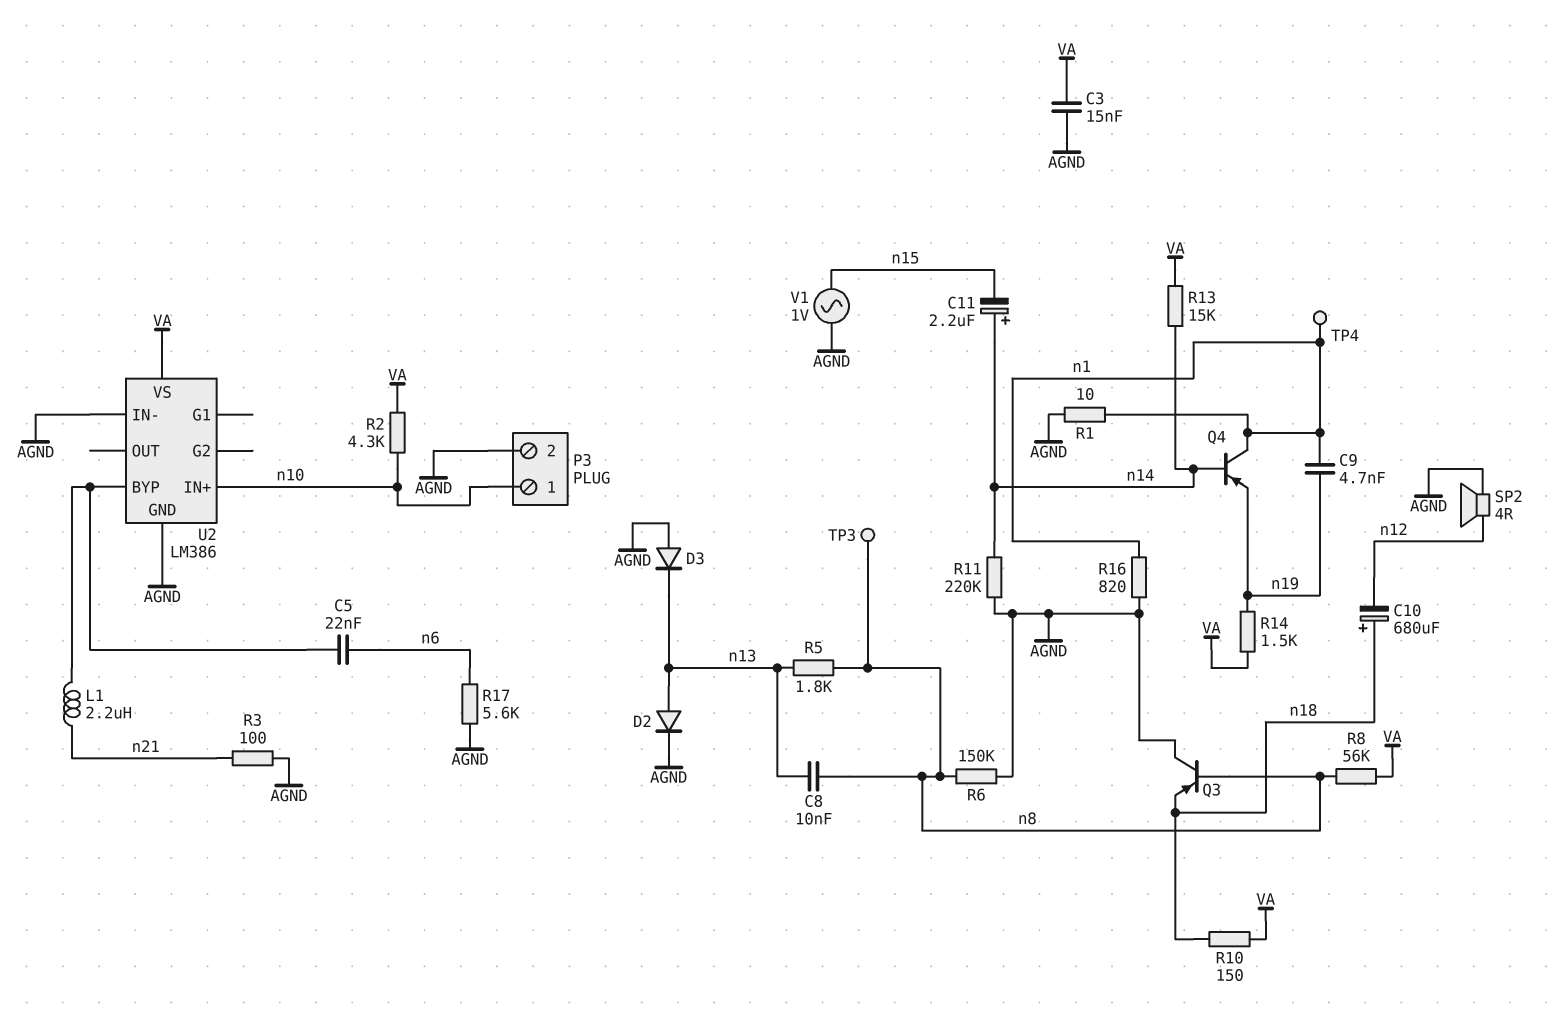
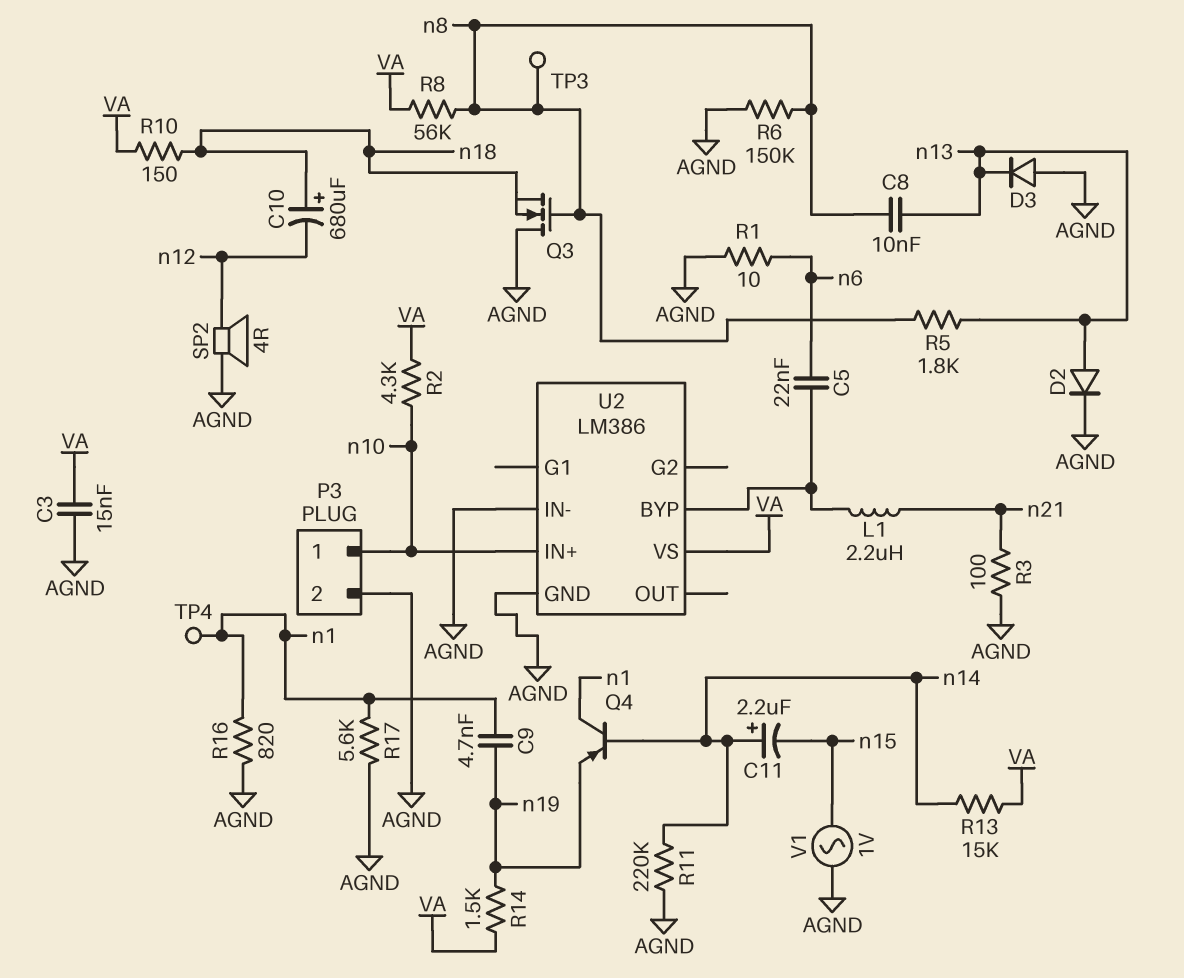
Q3: PNP (B n8, C AGND, E n18) -> NMOS (G n8, D AGND, S n18)
R1: 10 (AGND, n1) -> 10 (AGND, n6)
R17: 5.6k (AGND, n6) -> 5.6k (AGND, n1)

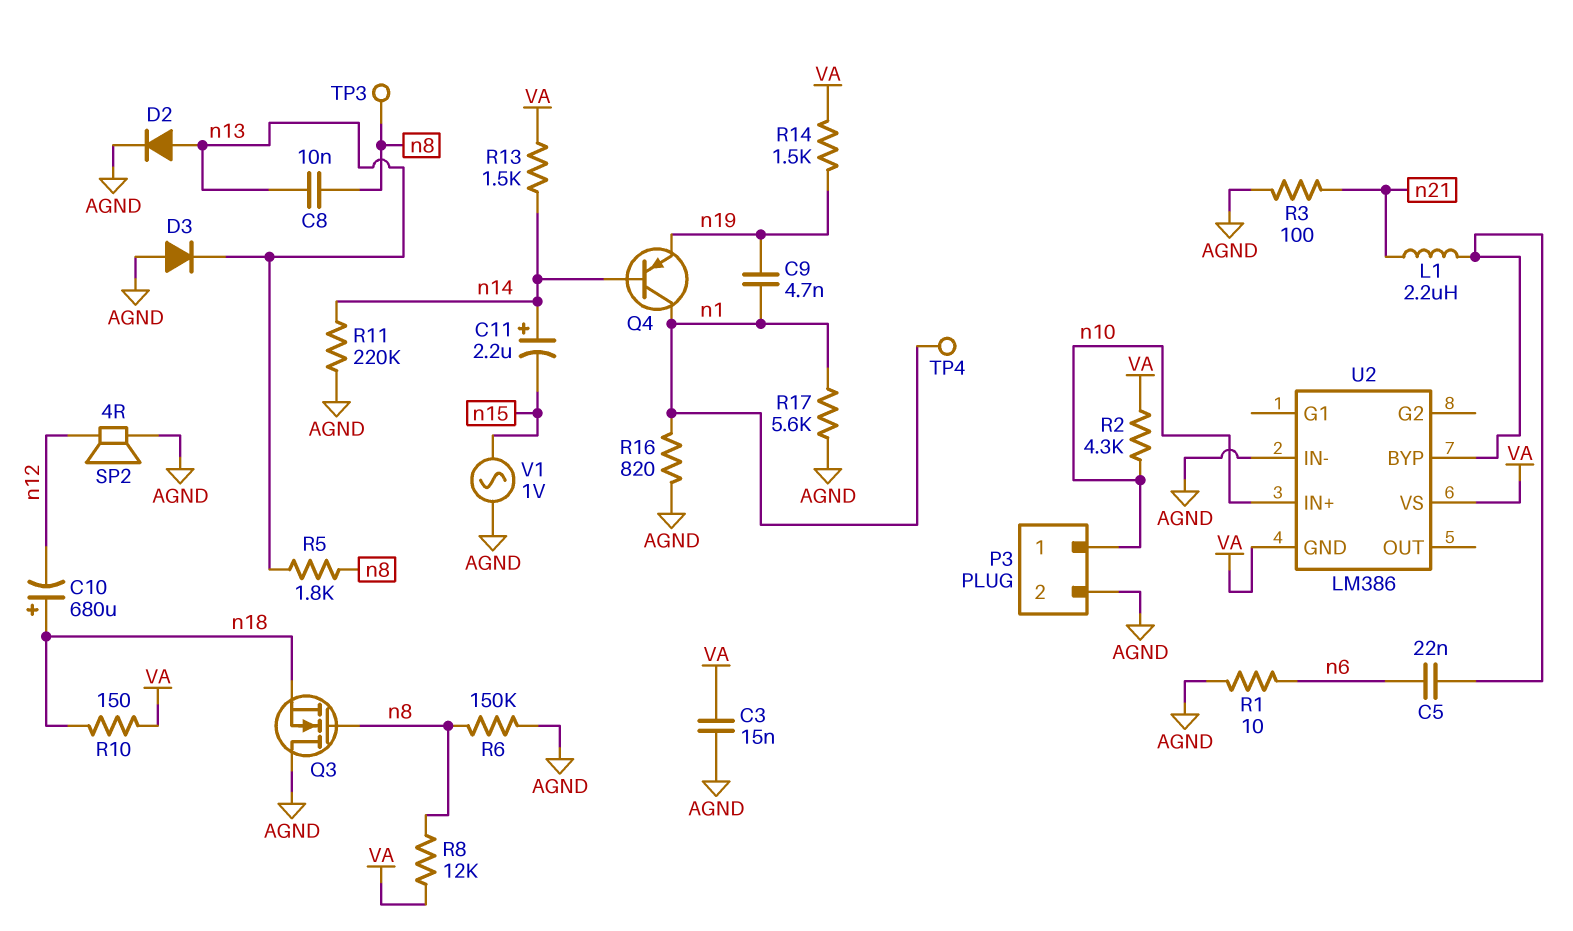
R8: 56k (VA, n8) -> 12k (VA, n8)
R13: 15k (VA, n14) -> 1.5k (VA, n14)
U2 pin GND: AGND -> VA

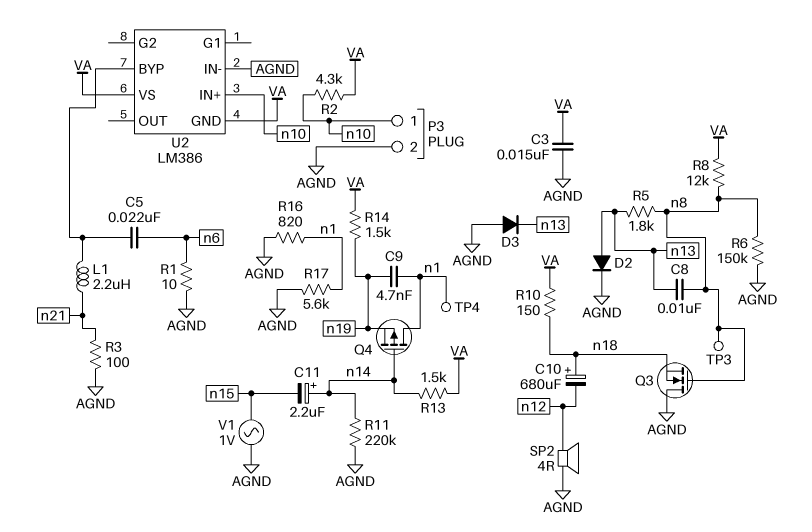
Q4: PNP (B n14, C n1, E n19) -> PMOS (G n14, D n1, S n19)

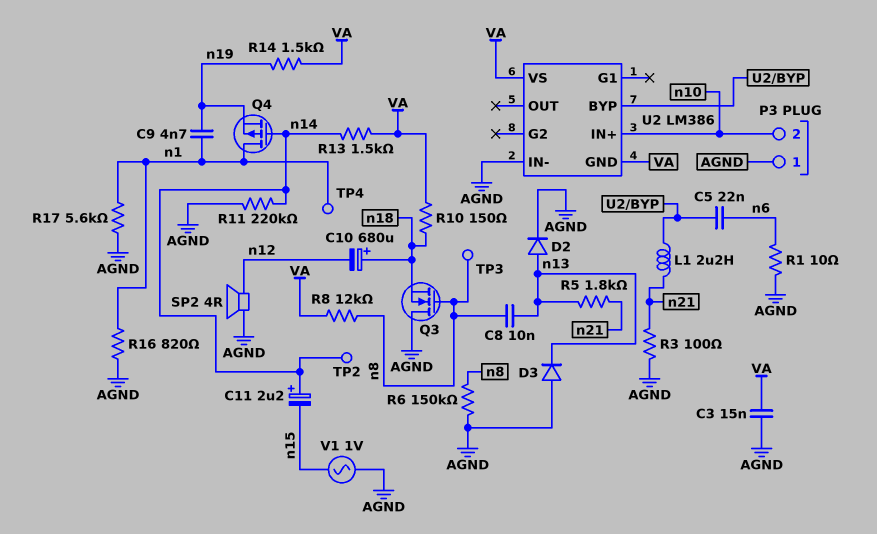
P3 pin 1: n10 -> AGND
P3 pin 2: AGND -> n10
R2: 4.3k (VA, n10) -> none
R5: 1.8k (n8, n13) -> 1.8k (n13, n21)
TP2: none -> test point (n14)

